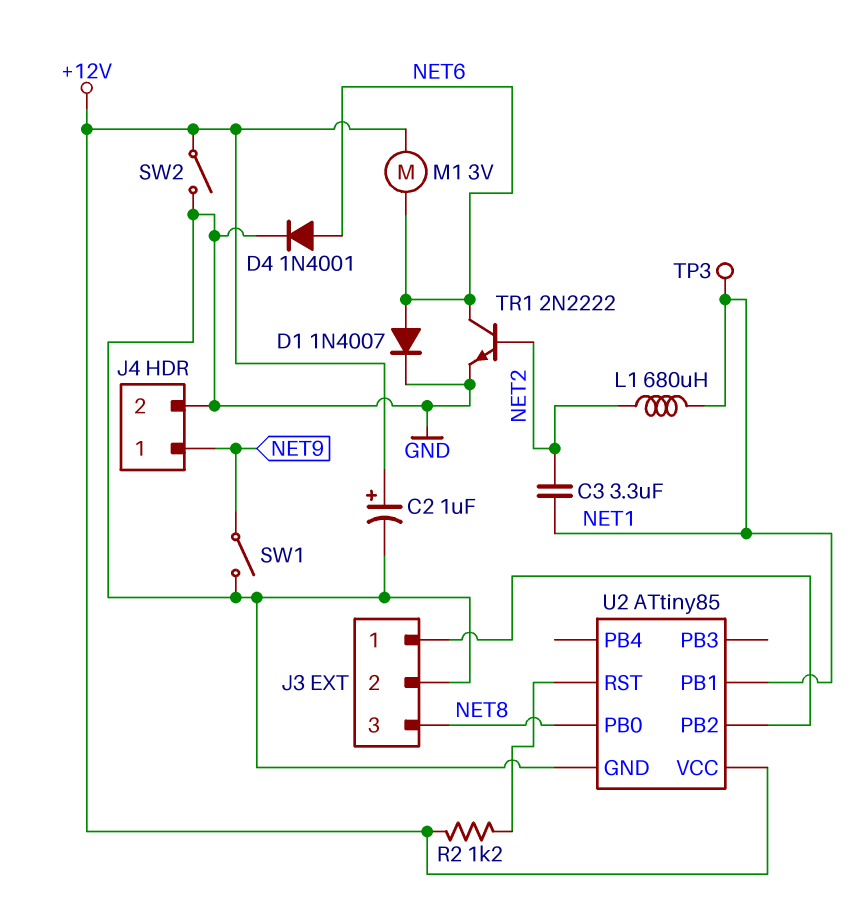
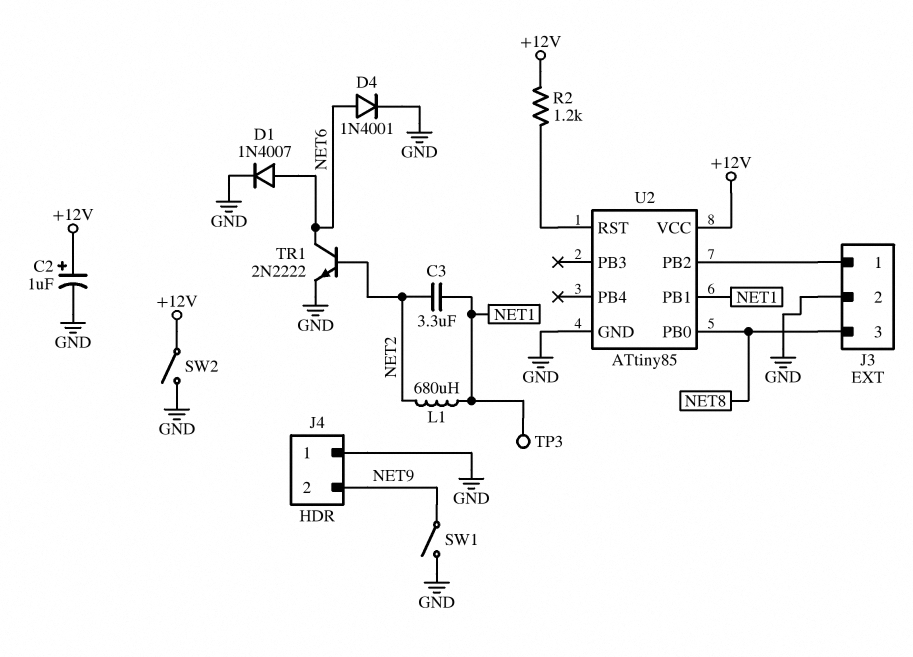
J4 pin 1: NET9 -> GND
J4 pin 2: GND -> NET9
M1: motor 3V (+12V, NET6) -> none

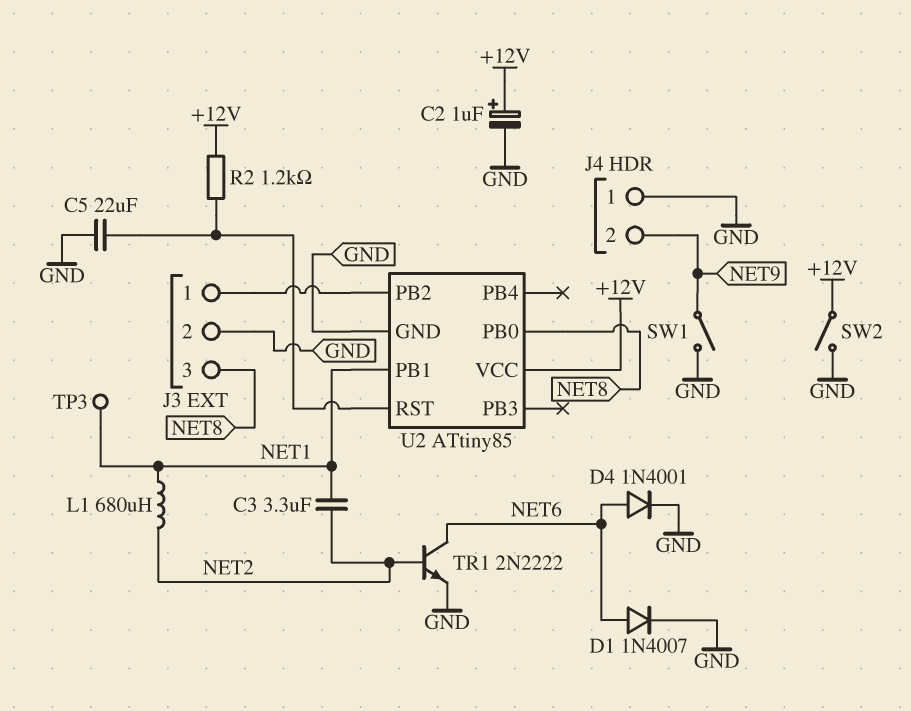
C5: none -> 22uF (GND, U2/RST)

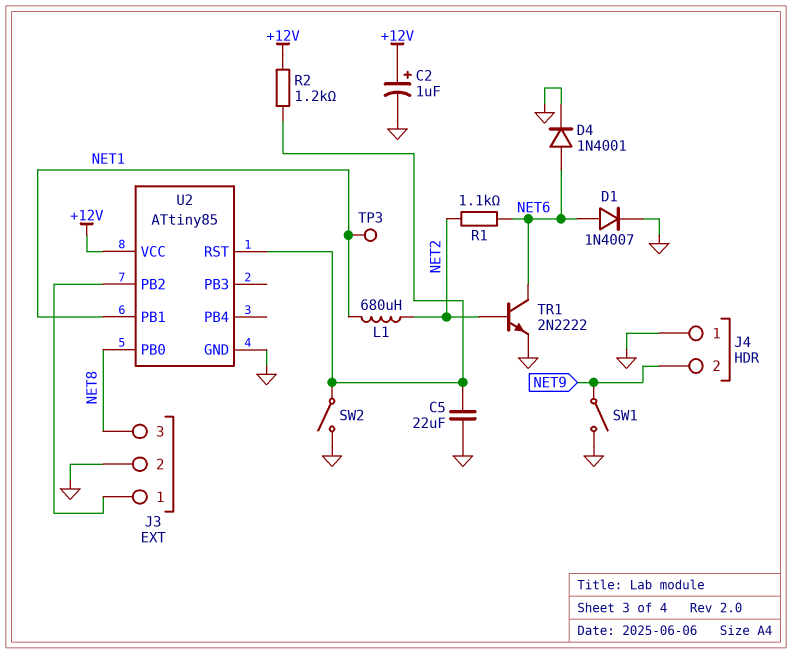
C3: 3.3uF (NET1, NET2) -> none
R1: none -> 1.1k (NET2, NET6)
SW2: switch (+12V, GND) -> switch (GND, U2/RST)

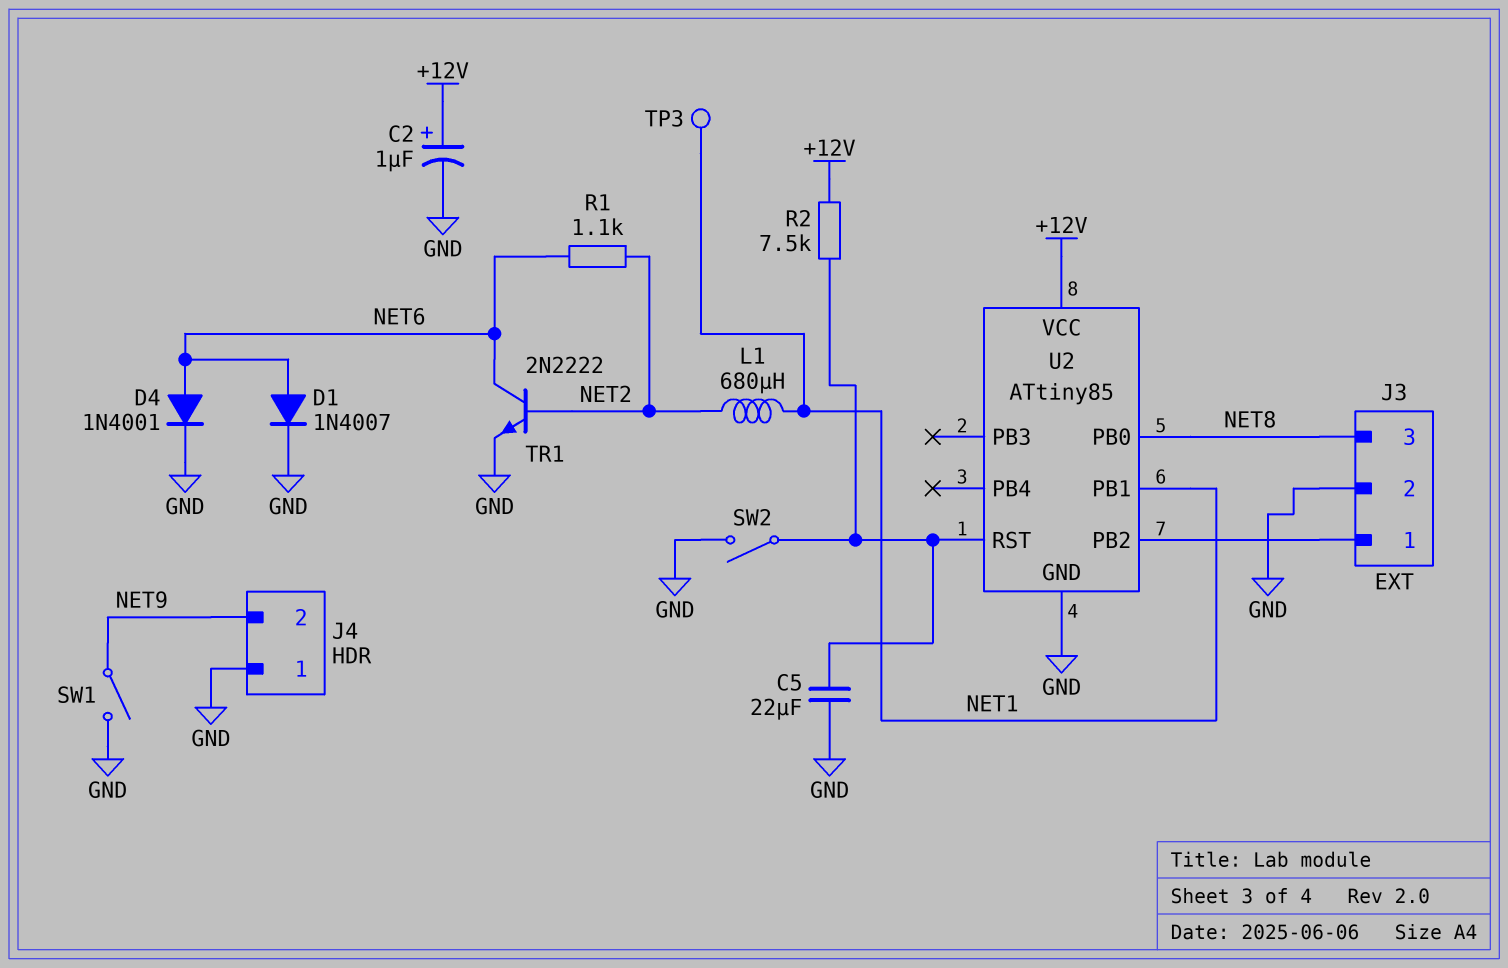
R2: 1.2k (+12V, U2/RST) -> 7.5k (+12V, U2/RST)

